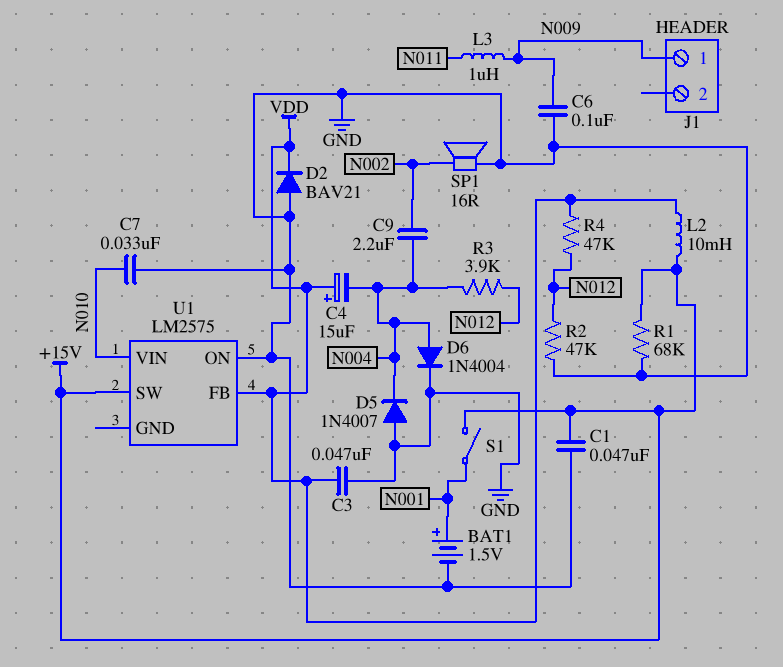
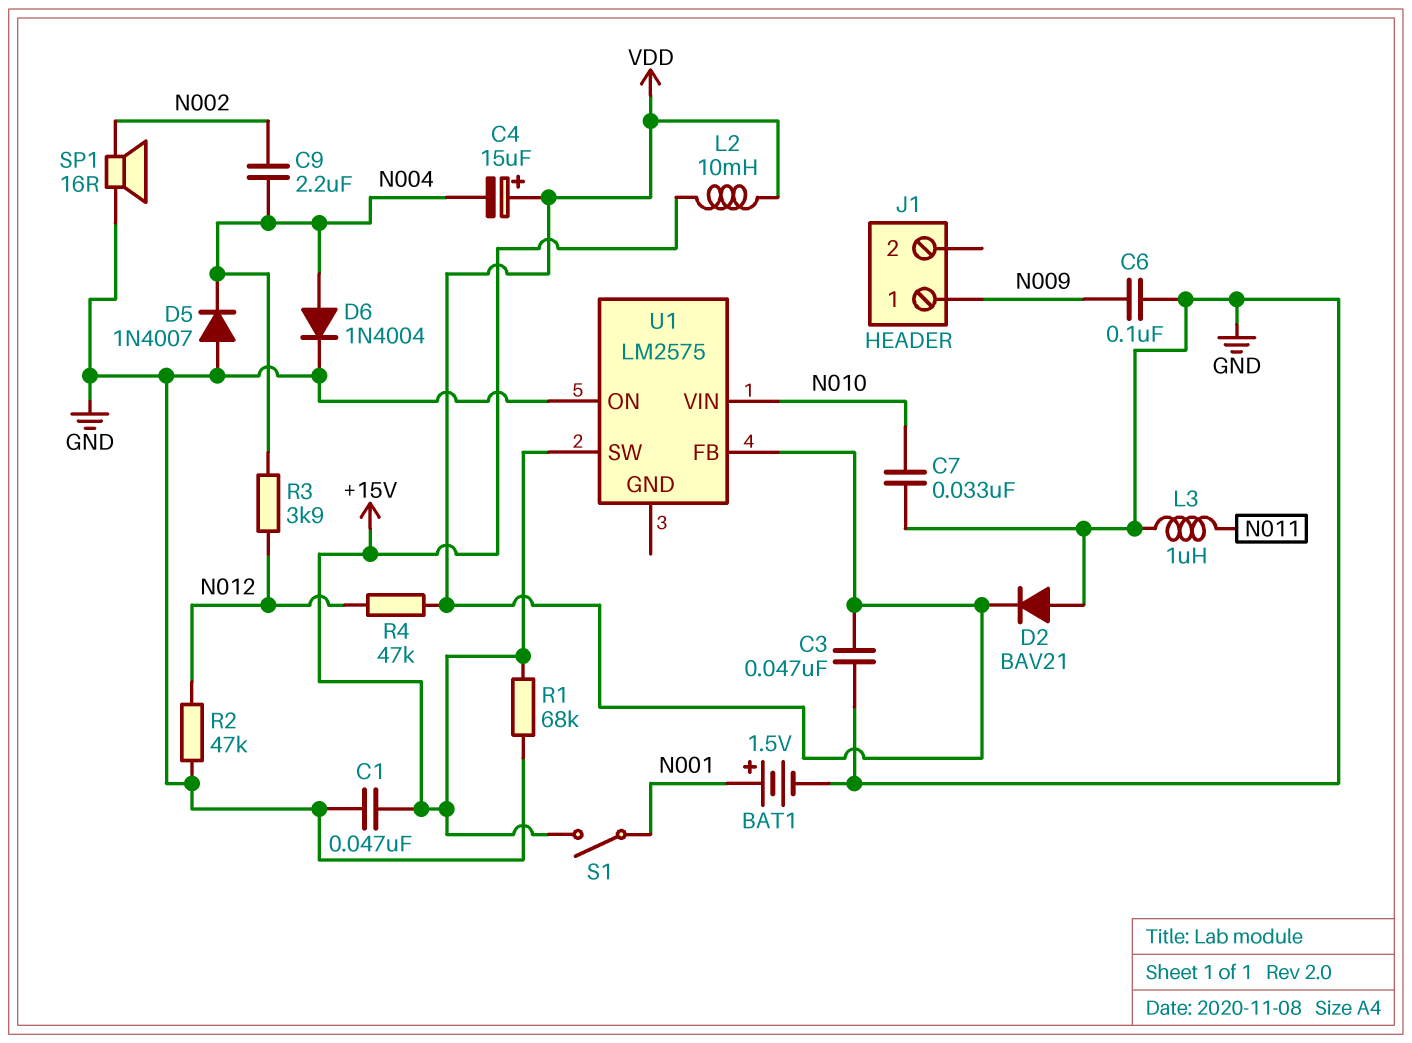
L3: 1uH (N009, N011) -> 1uH (GND, N011)

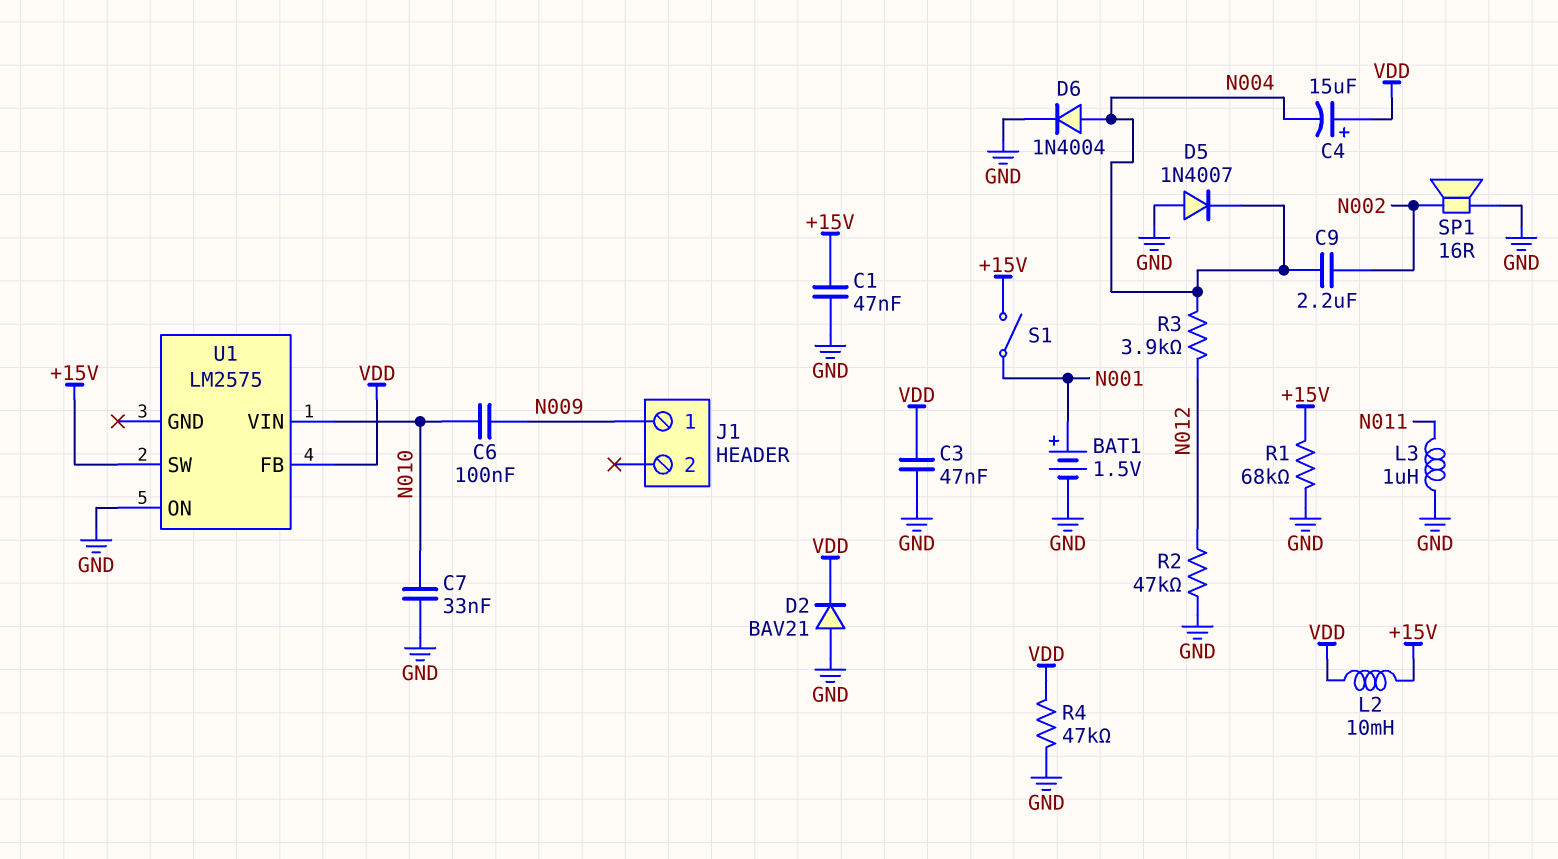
C6: 100nF (GND, N009) -> 100nF (N009, N010)
R4: 47k (N012, VDD) -> 47k (GND, VDD)

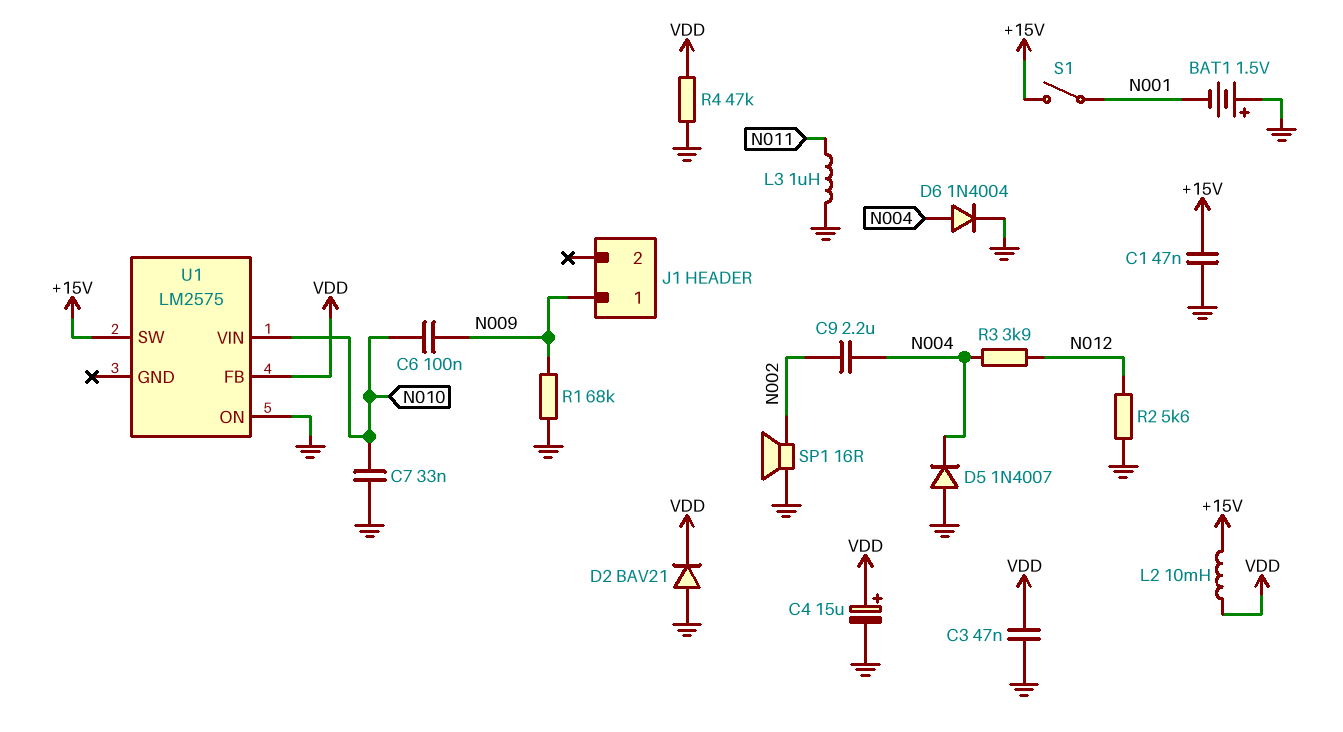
BAT1: 1.5V (plus N001, minus GND) -> 1.5V (plus GND, minus N001)
C4: 15uF (plus VDD, minus N004) -> 15uF (plus VDD, minus GND)
R1: 68k (+15V, GND) -> 68k (GND, N009)
R2: 47k (GND, N012) -> 5.6k (GND, N012)

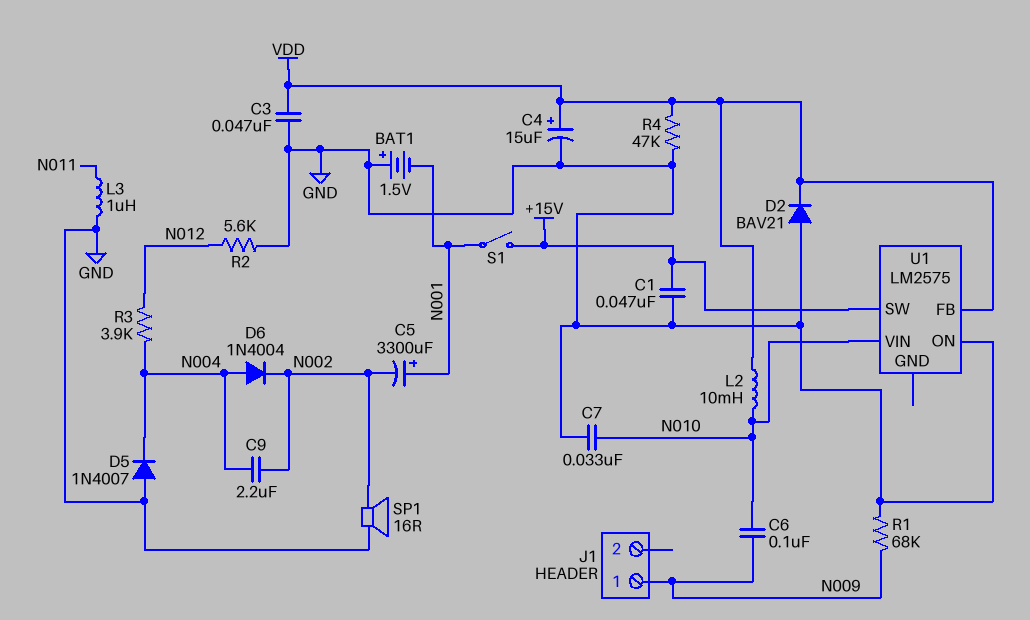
C5: none -> 3300uF (plus N001, minus N002)
D6: diode 1N4004 (A N004, K GND) -> diode 1N4004 (A N004, K N002)
L2: 10mH (+15V, VDD) -> 10mH (N010, VDD)

